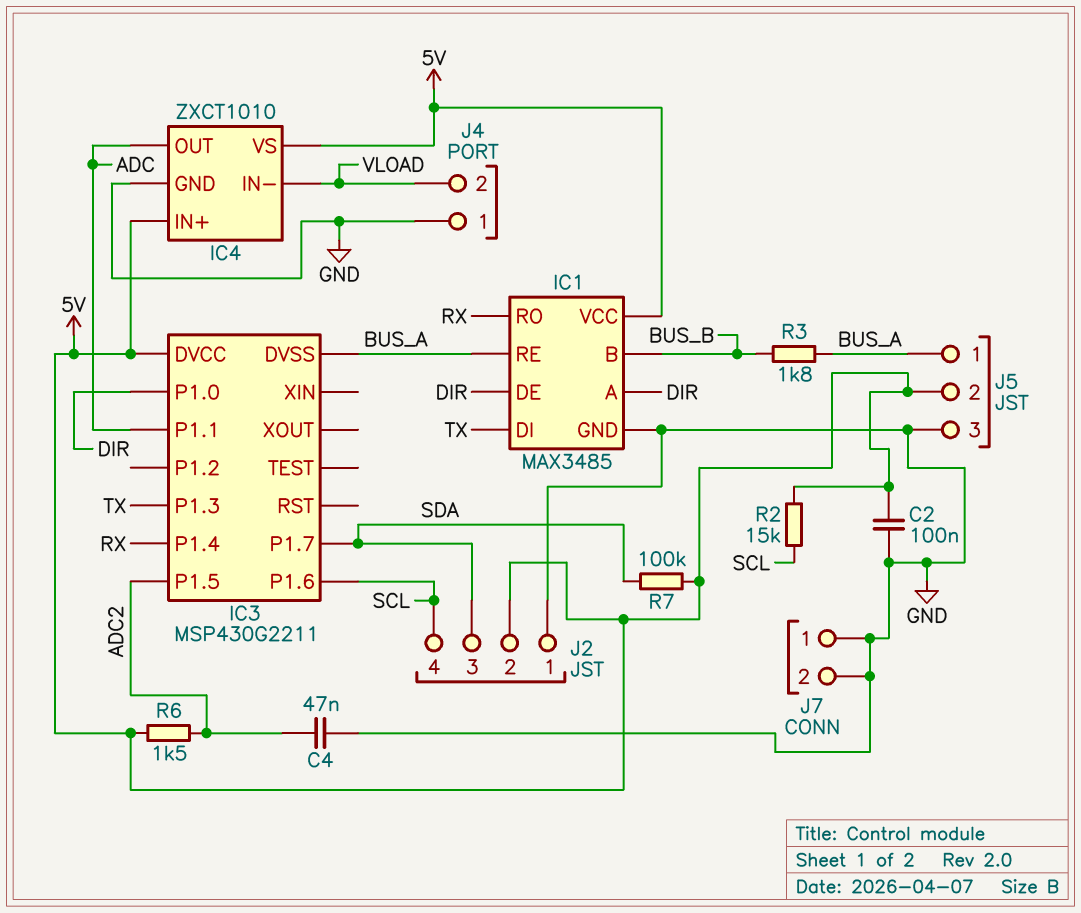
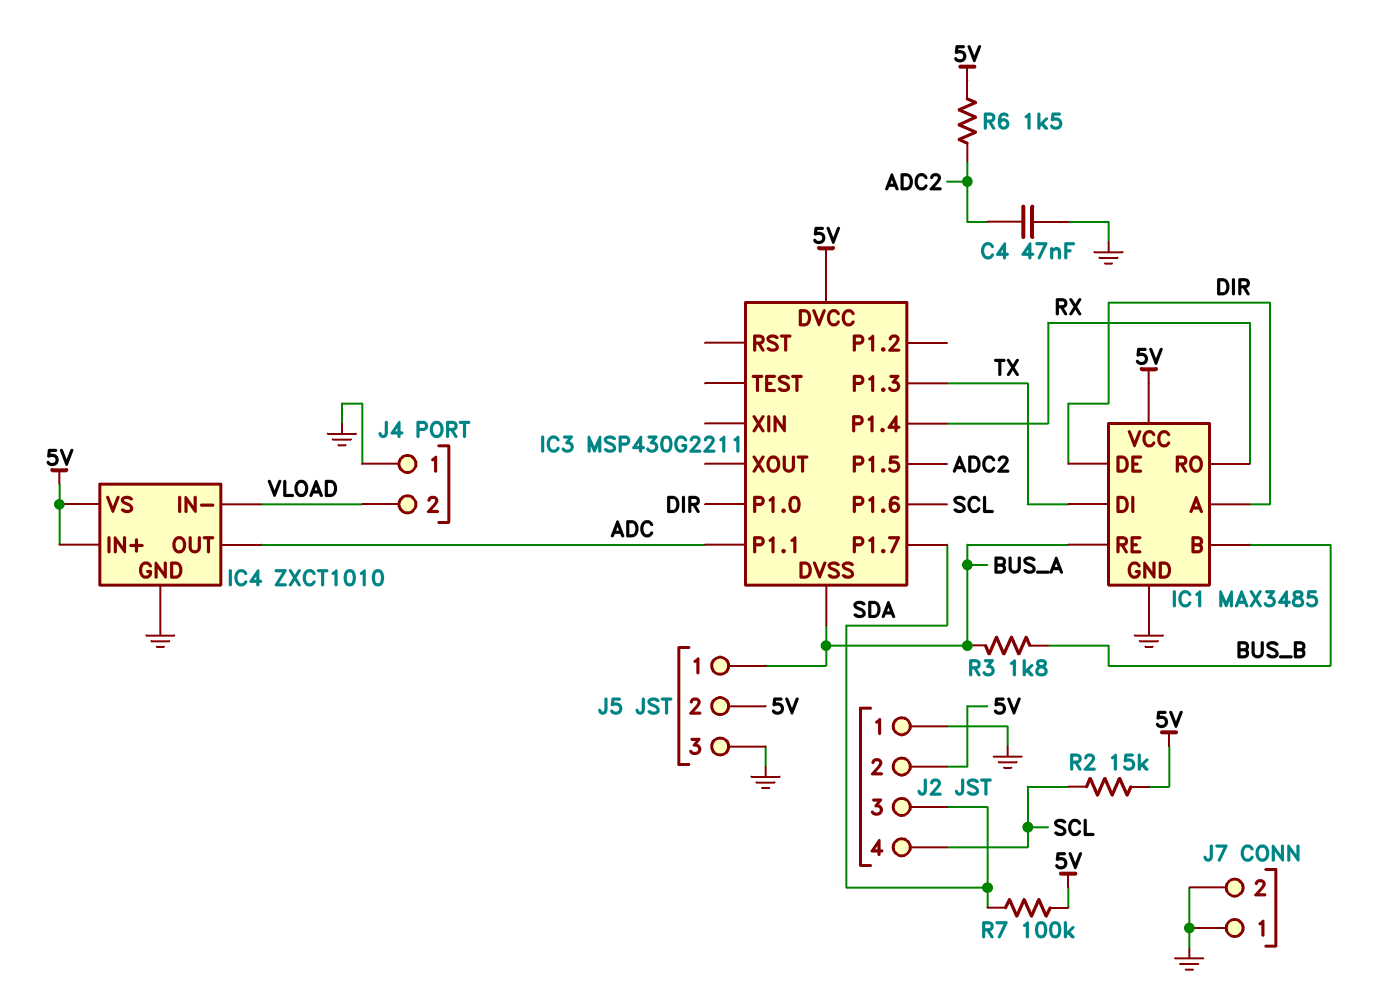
C2: 100nF (5V, GND) -> none

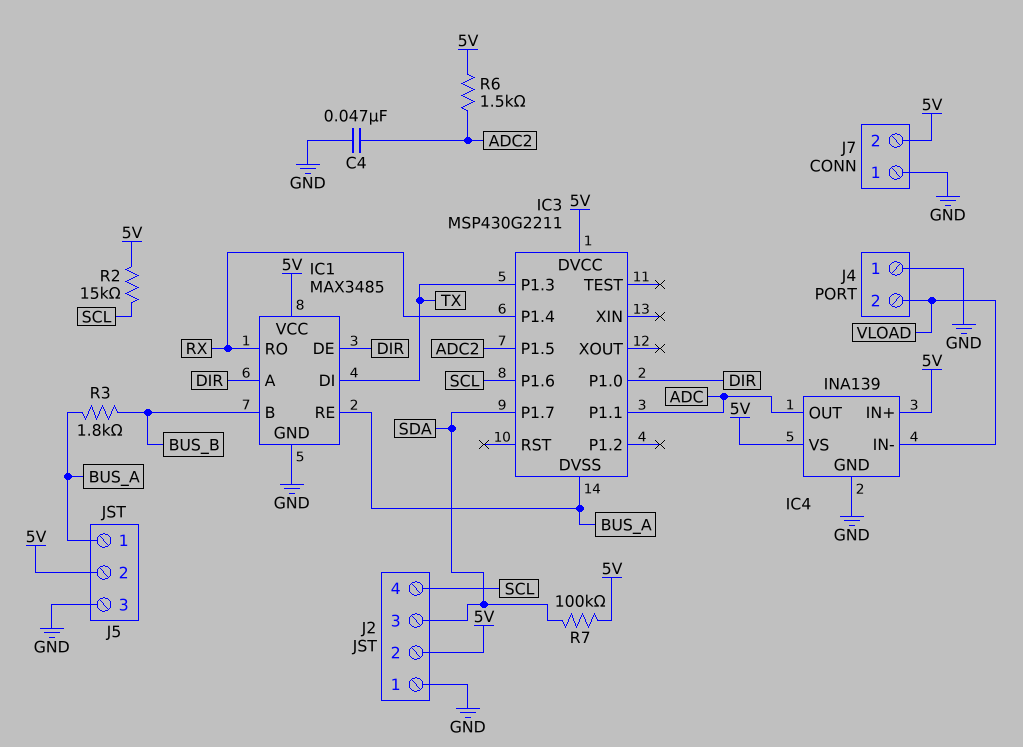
IC4: ZXCT1010 -> INA139
J7 pin 2: GND -> 5V

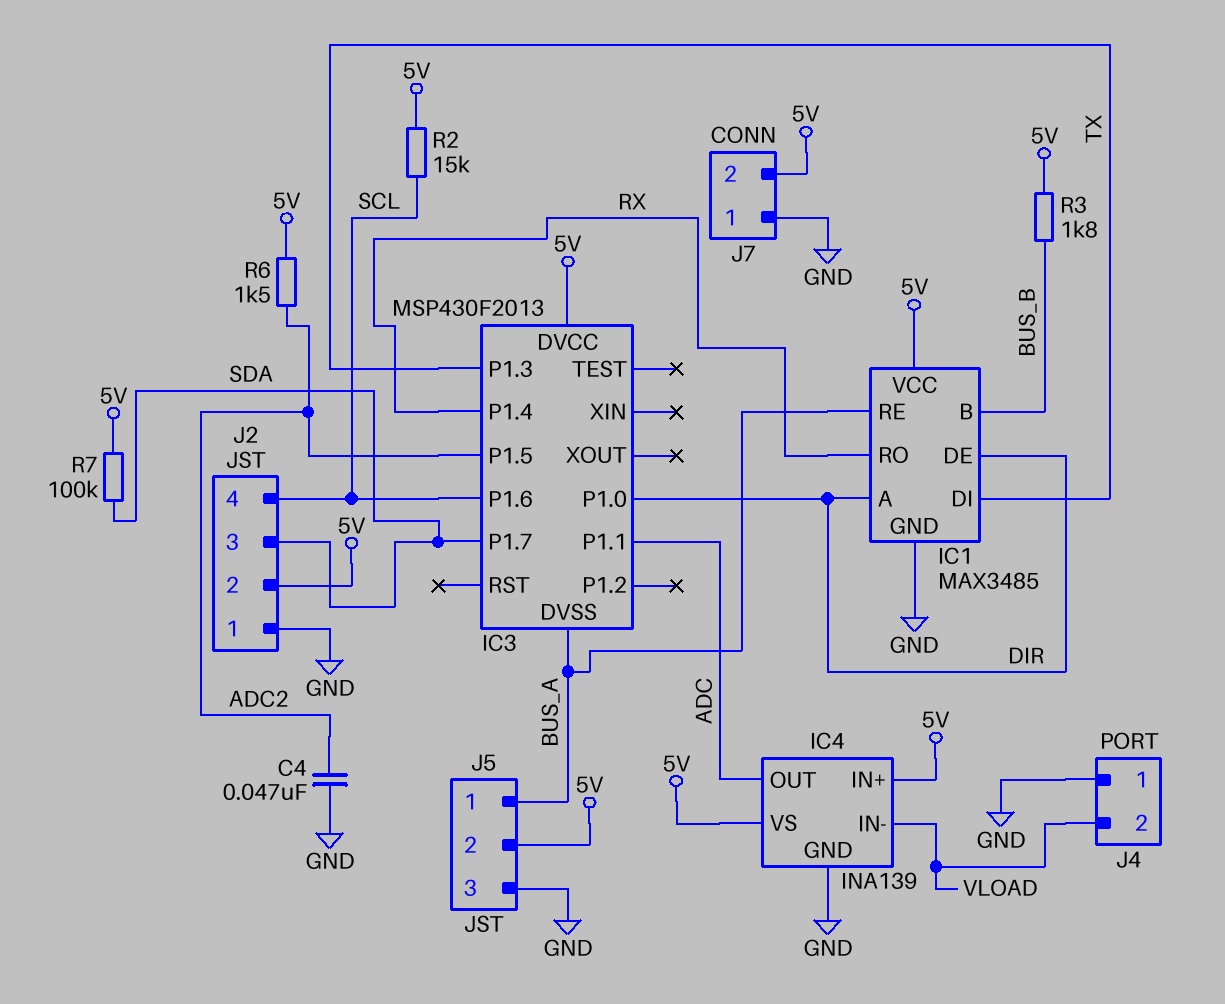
IC3: MSP430G2211 -> MSP430F2013
R3: 1.8k (BUS_A, BUS_B) -> 1.8k (5V, BUS_B)

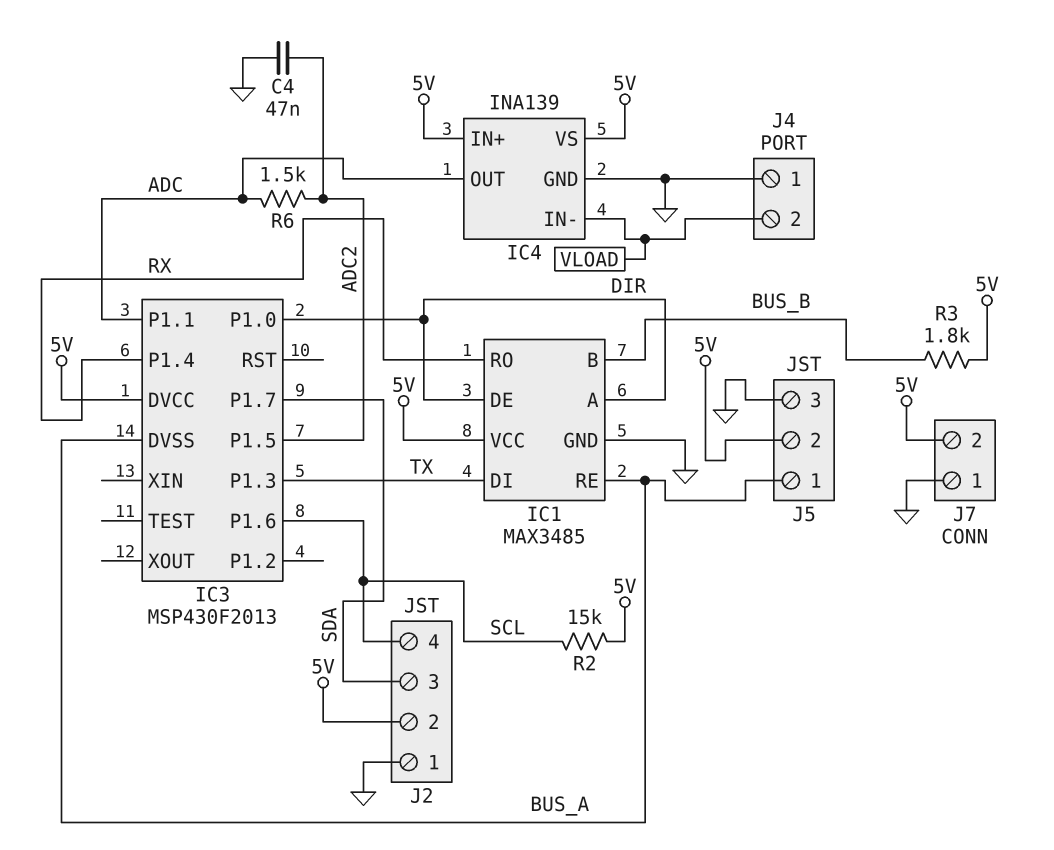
R6: 1.5k (5V, ADC2) -> 1.5k (ADC, ADC2)
R7: 100k (5V, SDA) -> none

